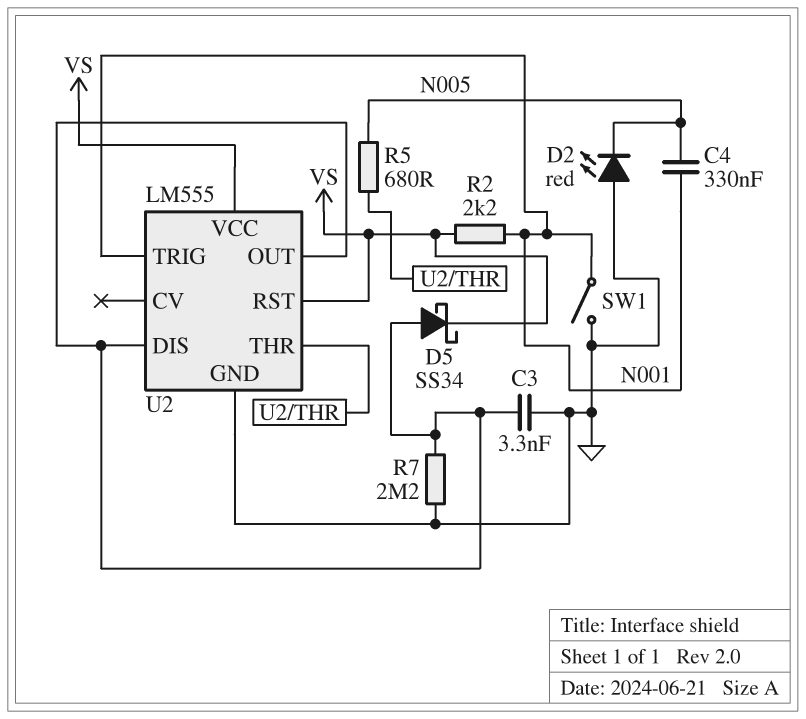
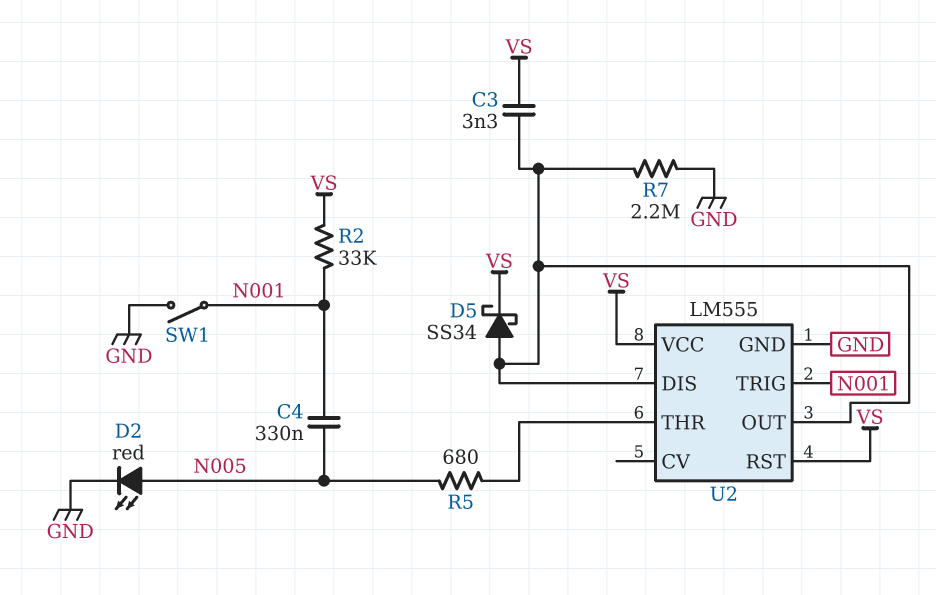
C3: 3.3nF (GND, U2/DIS) -> 3.3nF (U2/DIS, VS)
D2: LED red (A GND, K N005) -> LED red (A N005, K GND)
R2: 2.2k (N001, VS) -> 33k (N001, VS)

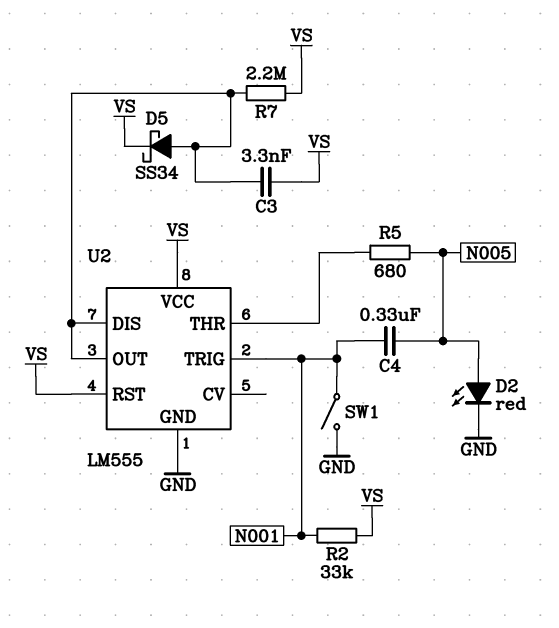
R7: 2.2M (GND, U2/DIS) -> 2.2M (U2/DIS, VS)

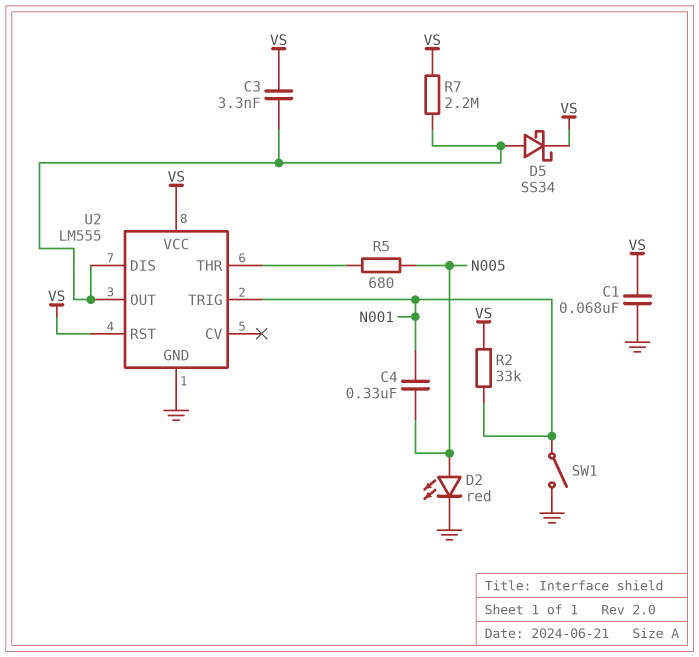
C1: none -> 68nF (GND, VS)

